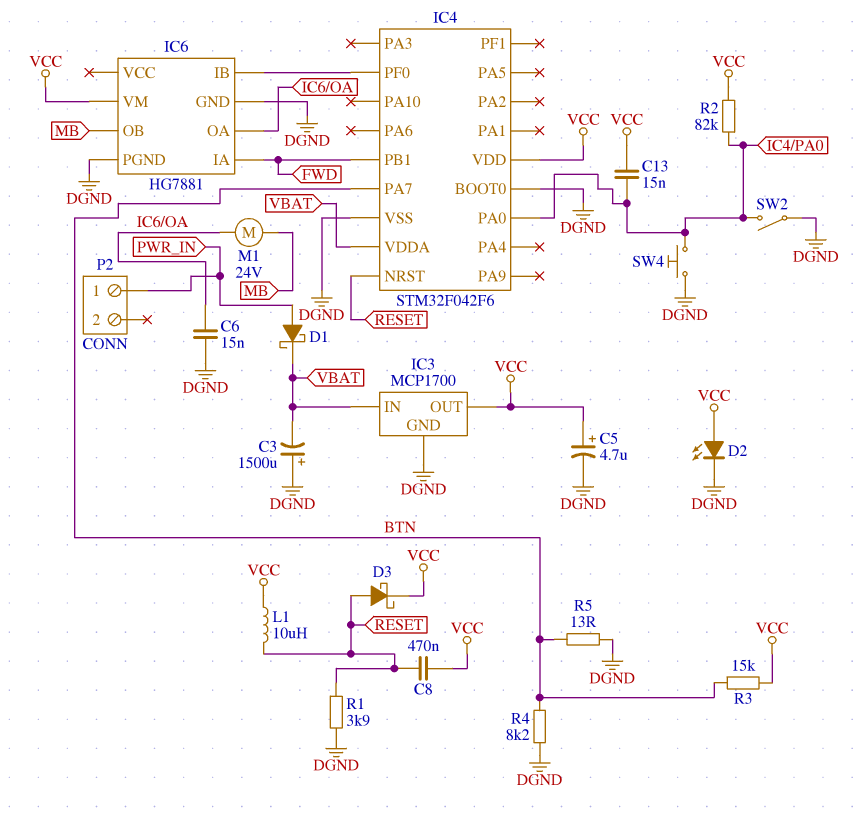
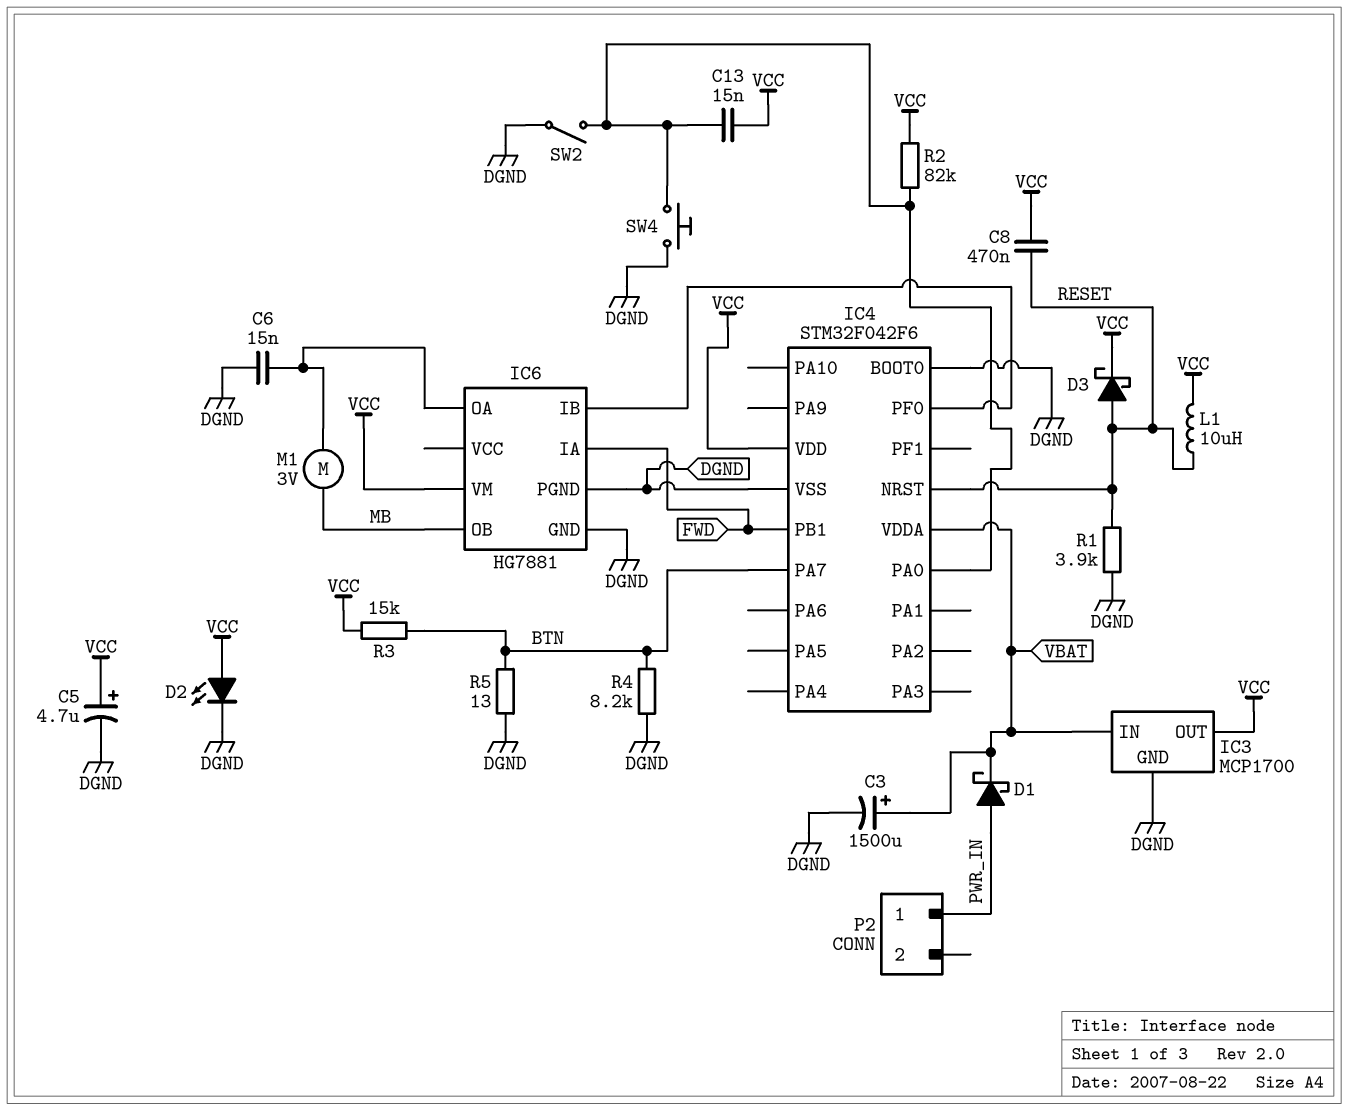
C3: 1500uF (plus DGND, minus VBAT) -> 1500uF (plus VBAT, minus DGND)
M1: motor 24V (IC6/OA, MB) -> motor 3V (IC6/OA, MB)

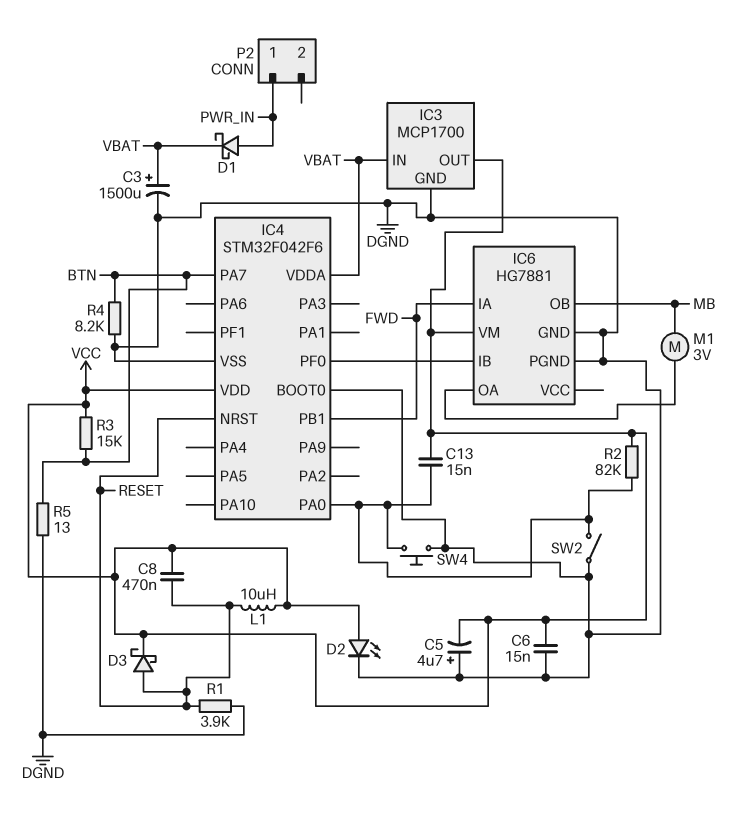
C5: 4.7uF (plus VCC, minus DGND) -> 4.7uF (plus DGND, minus VCC)
C6: 15nF (DGND, IC6/OA) -> 15nF (DGND, VCC)

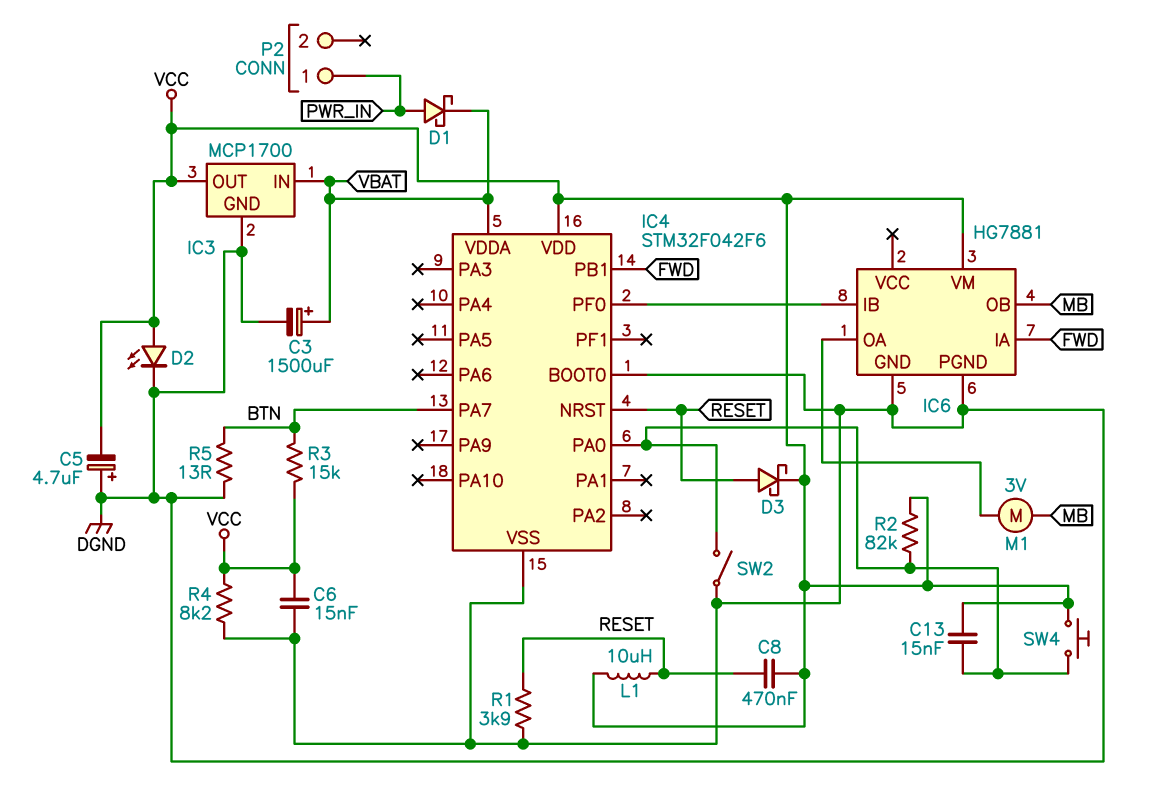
R4: 8.2k (BTN, DGND) -> 8.2k (DGND, VCC)
SW4: button (DGND, IC4/PA0) -> button (IC4/PA0, VCC)

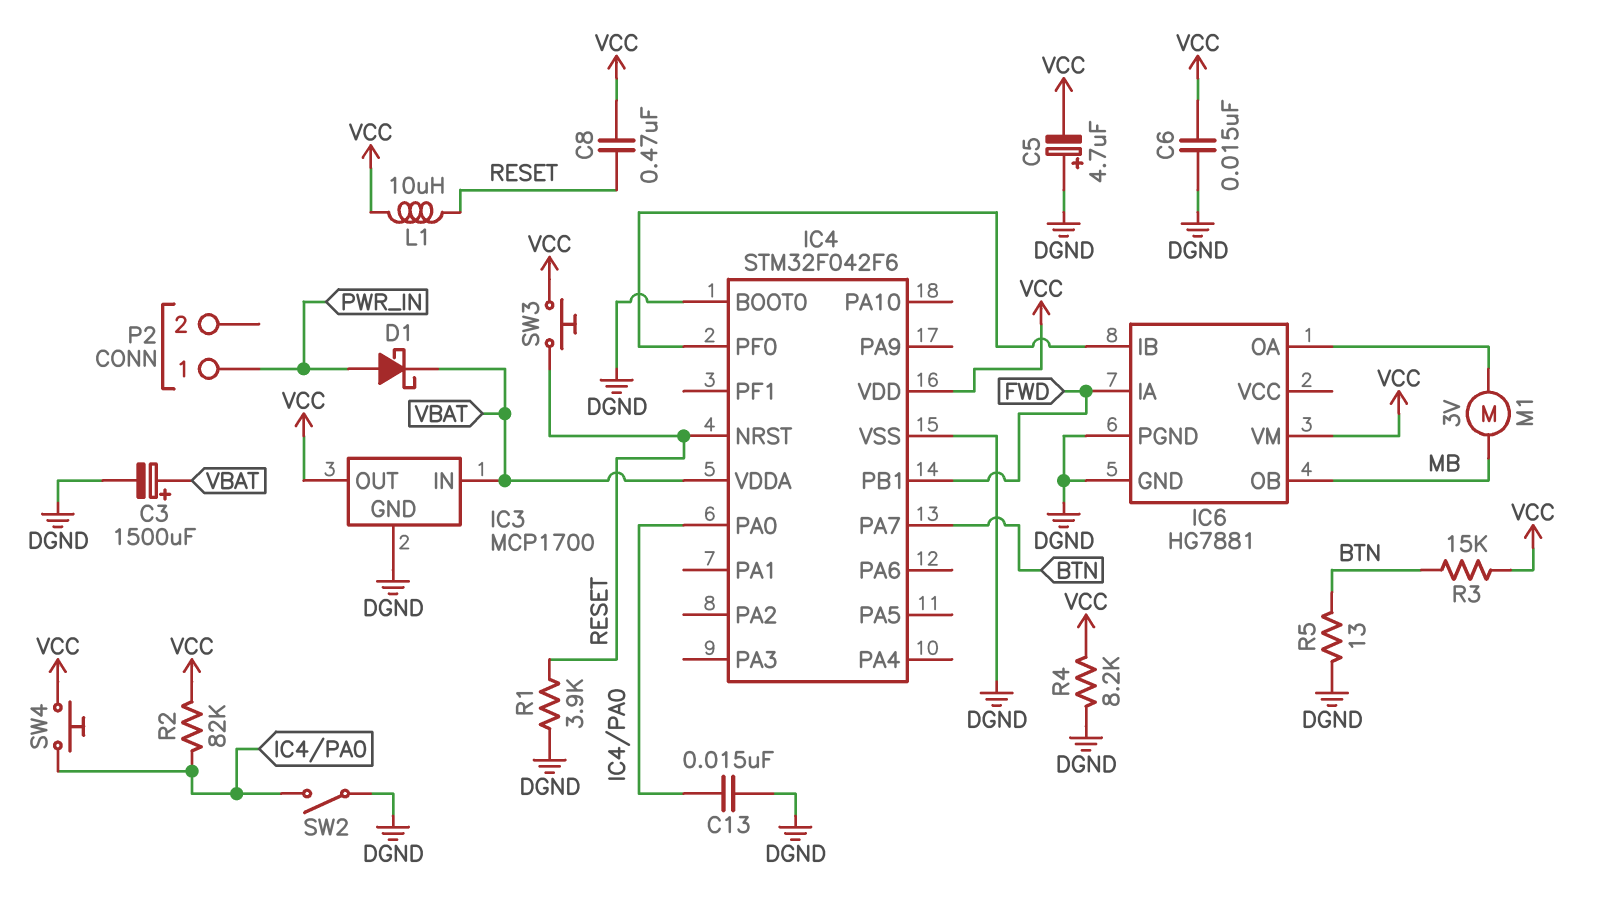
C13: 15nF (IC4/PA0, VCC) -> 15nF (DGND, IC4/PA0)
D2: LED (A VCC, K DGND) -> none
D3: schottky (A RESET, K VCC) -> none
SW3: none -> button (RESET, VCC)

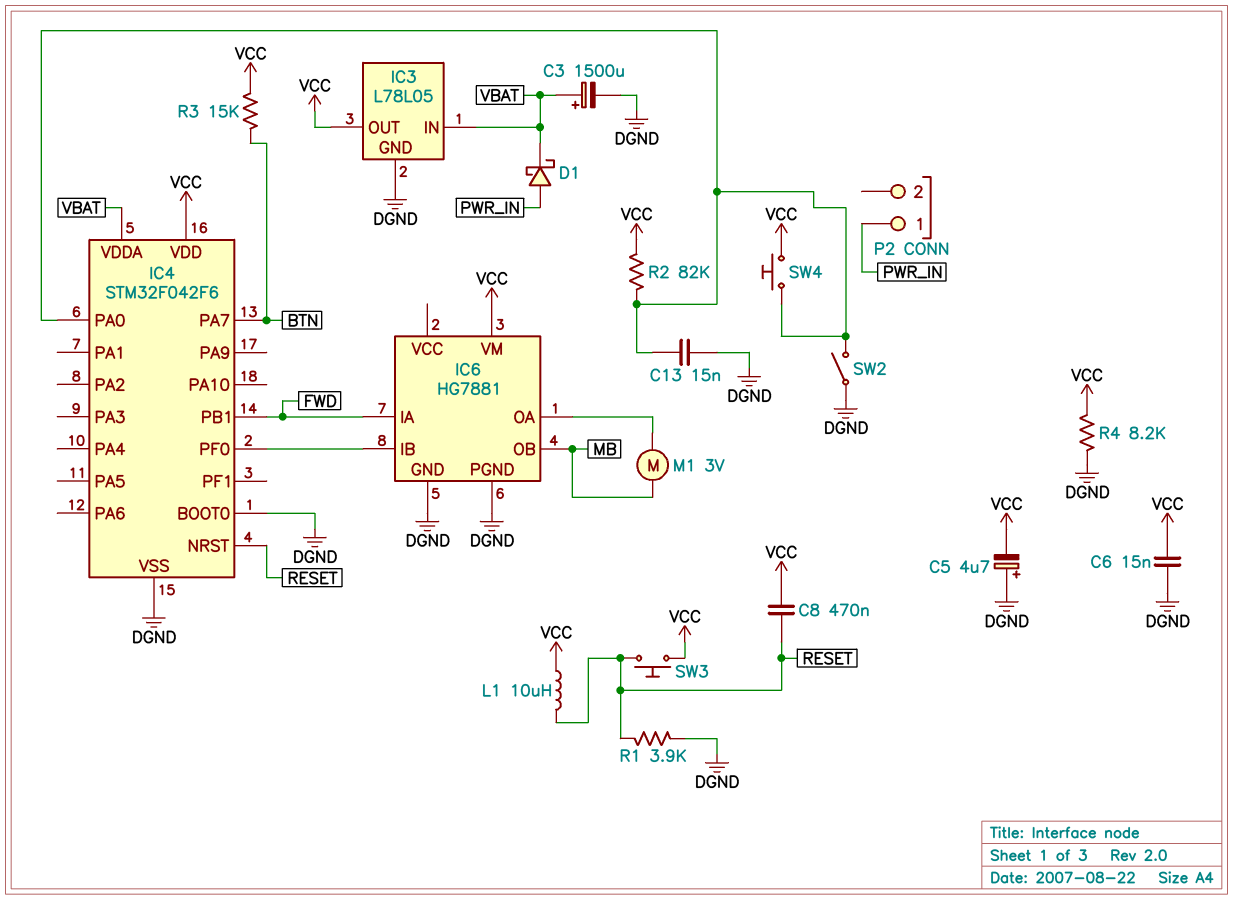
IC3: MCP1700 -> L78L05
R5: 13 (BTN, DGND) -> none

